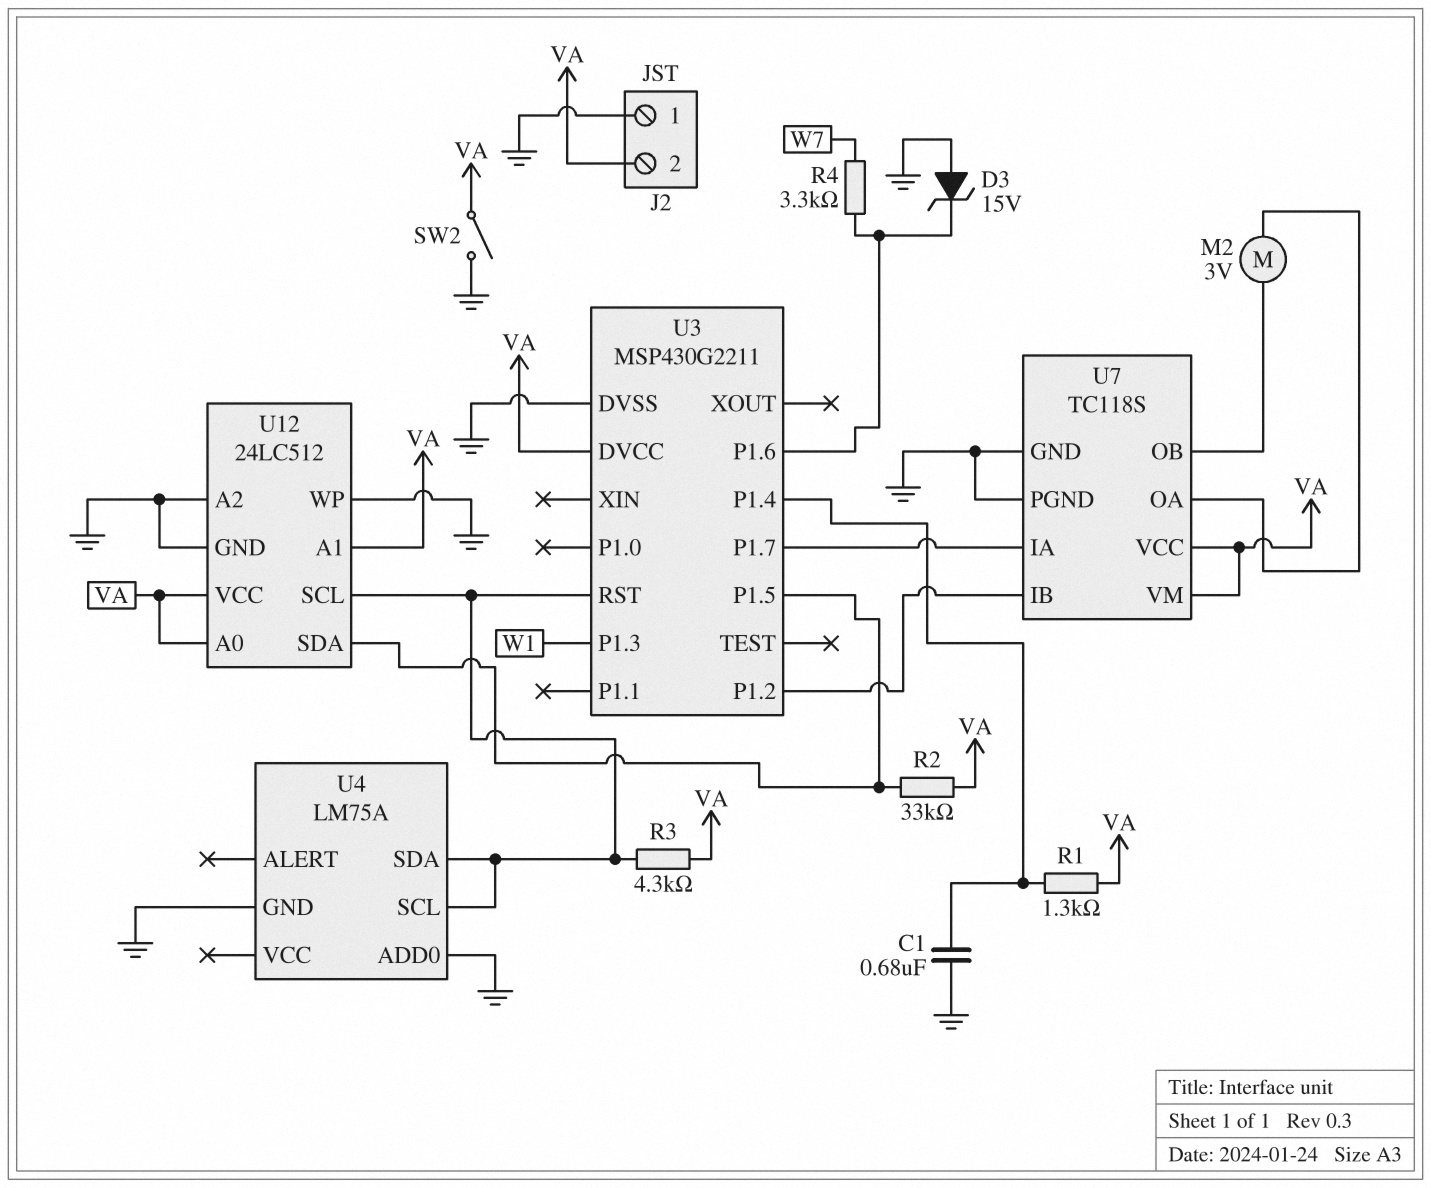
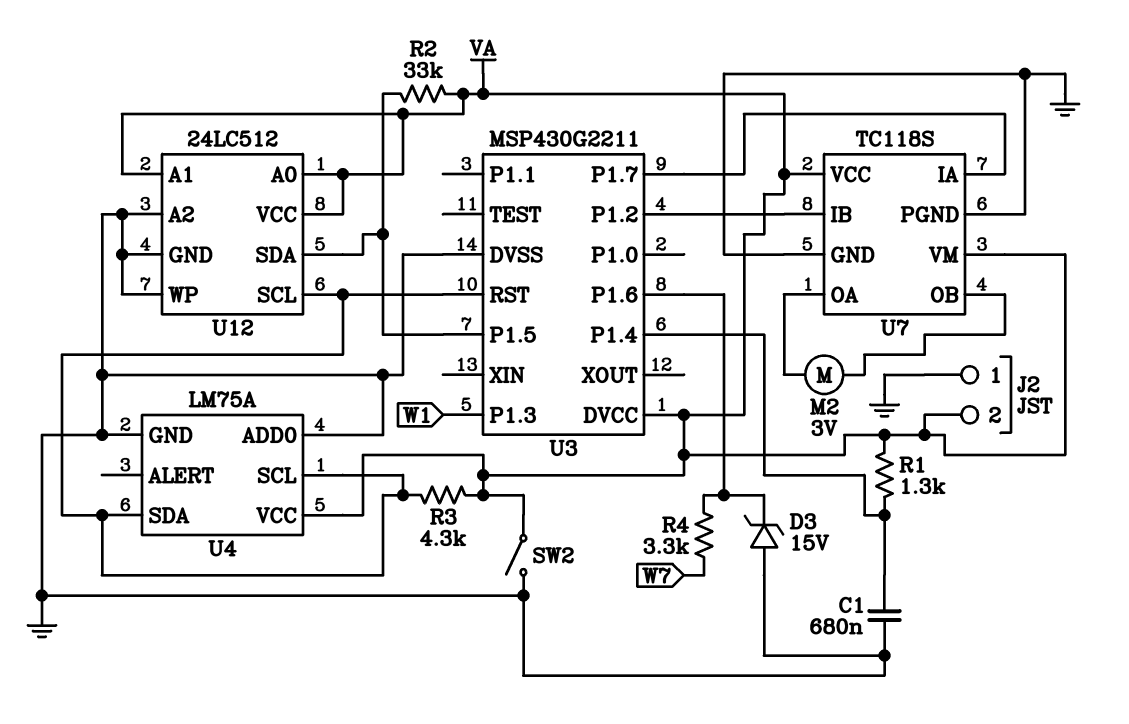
U4 pin VCC: none -> VA

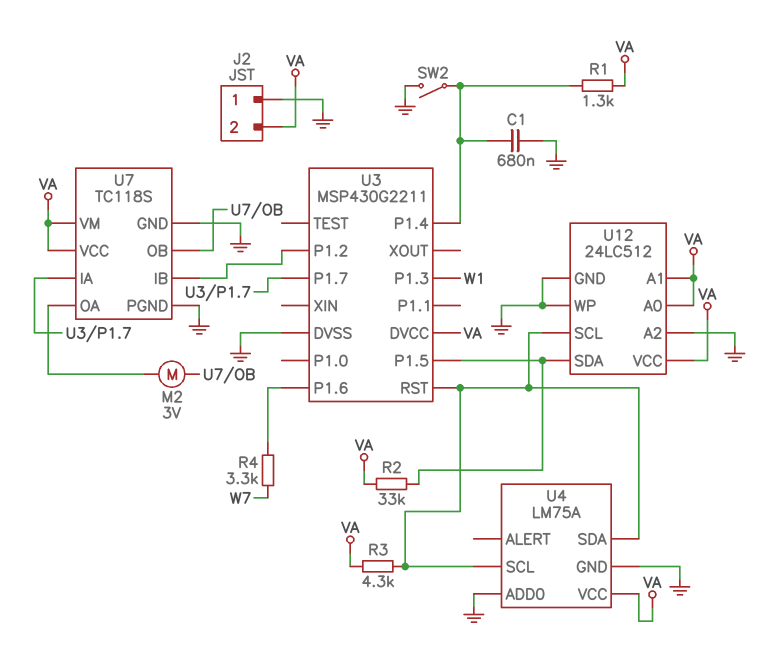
D3: zener 15V (A GND, K U3/P1.6) -> none
SW2: switch (GND, VA) -> switch (GND, U3/P1.4)

